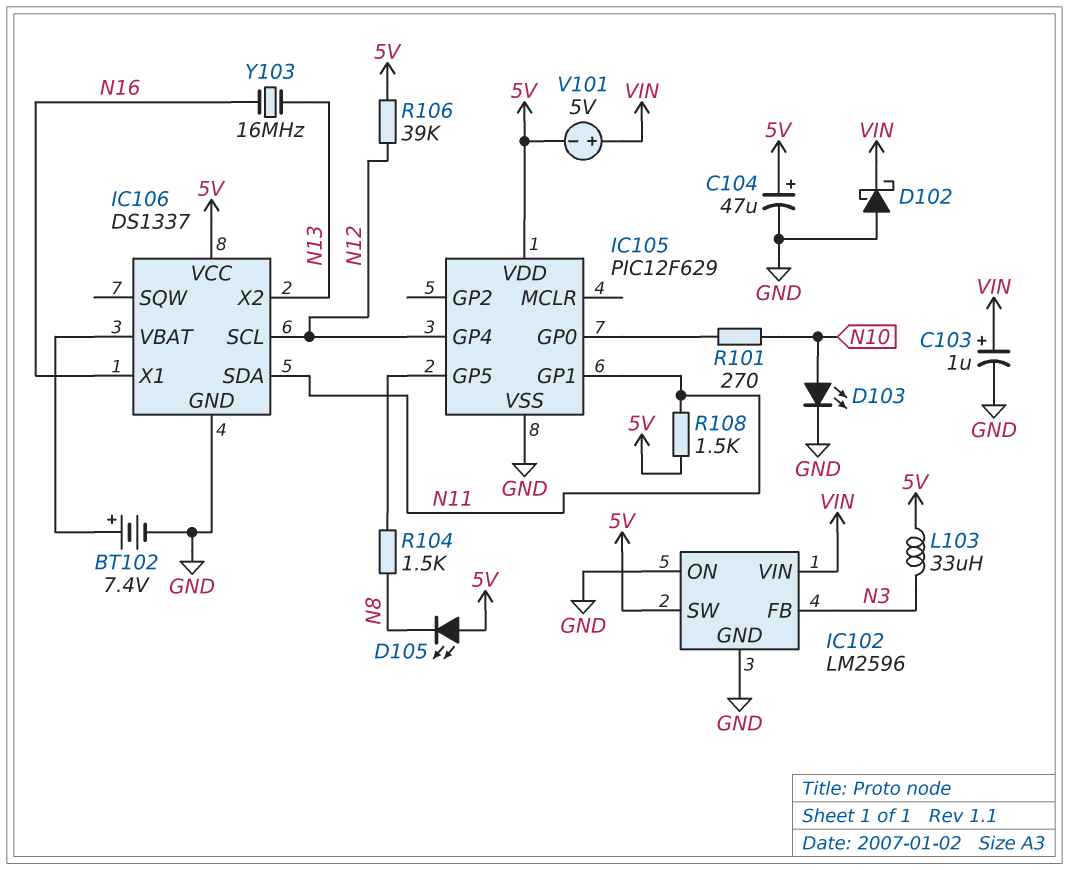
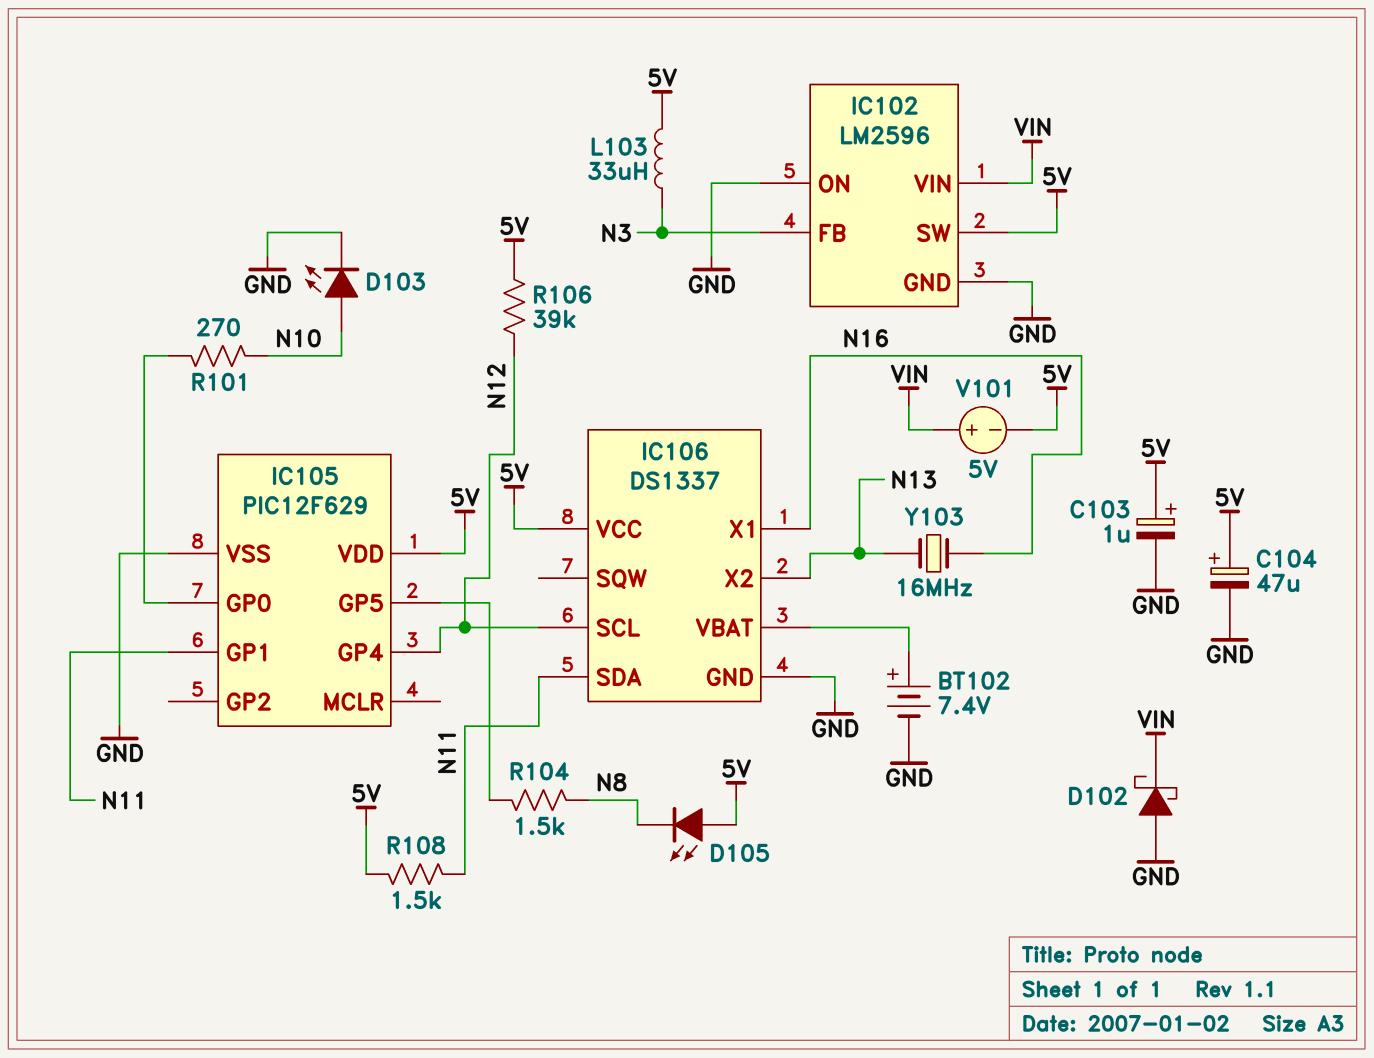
C103: 1uF (plus VIN, minus GND) -> 1uF (plus 5V, minus GND)

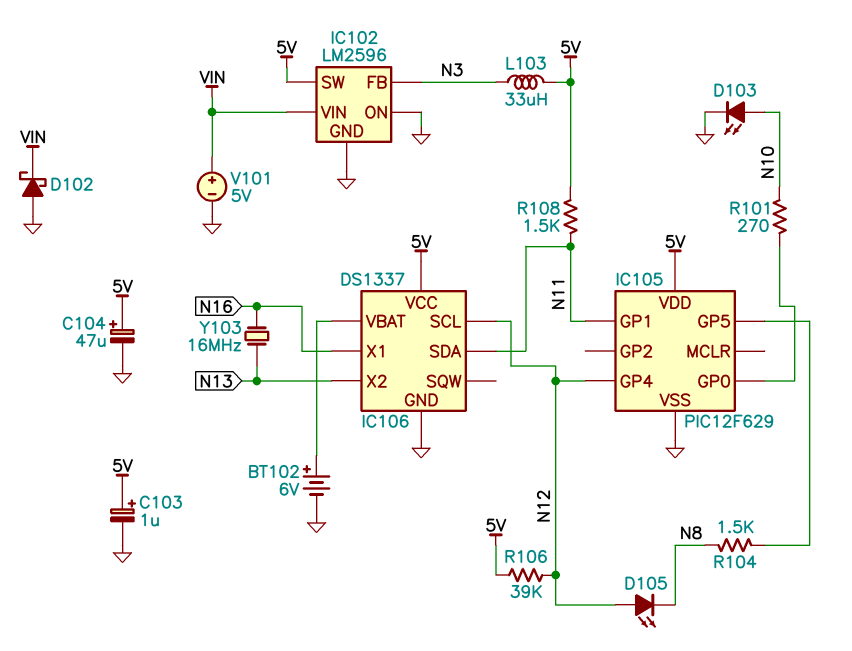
BT102: 7.4V (plus IC106/VBAT, minus GND) -> 6V (plus IC106/VBAT, minus GND)
D105: LED (A 5V, K N8) -> LED (A N12, K N8)
V101: 5V (plus VIN, minus 5V) -> 5V (plus VIN, minus GND)

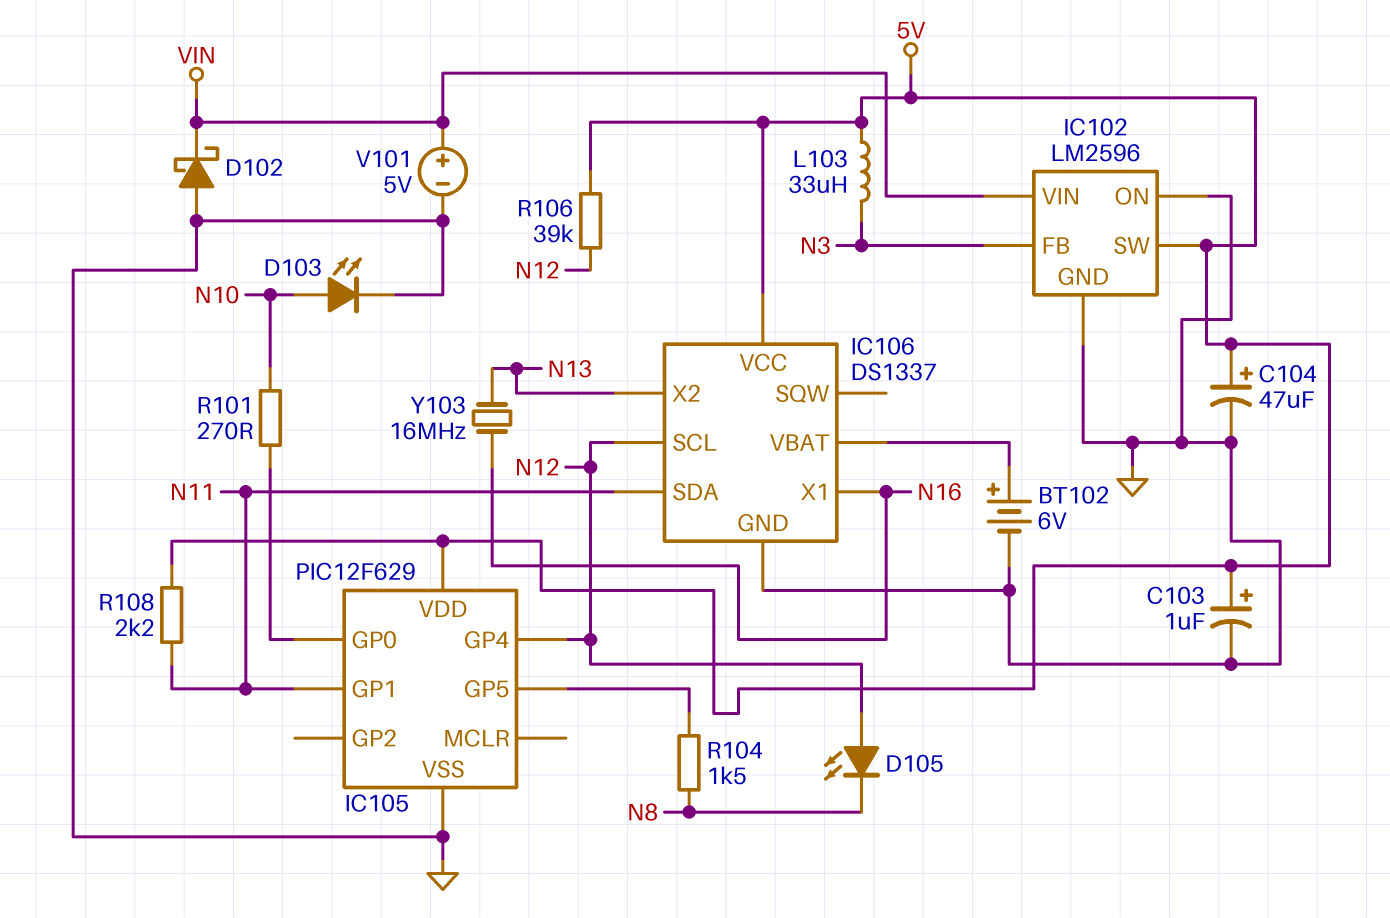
R108: 1.5k (5V, N11) -> 2.2k (5V, N11)

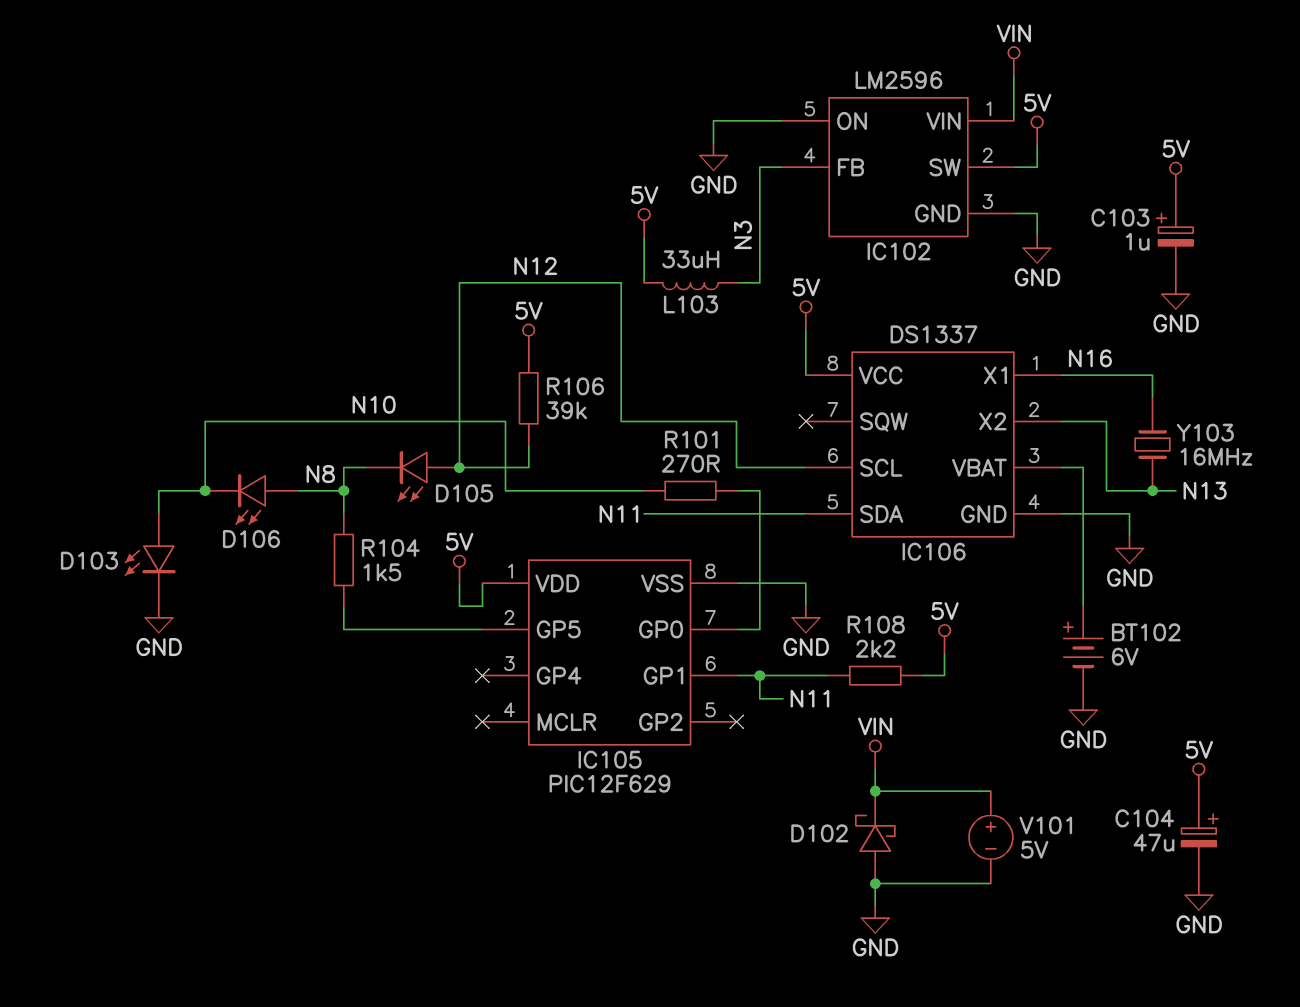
D106: none -> LED (A N8, K N10)
IC105 pin GP4: N12 -> none

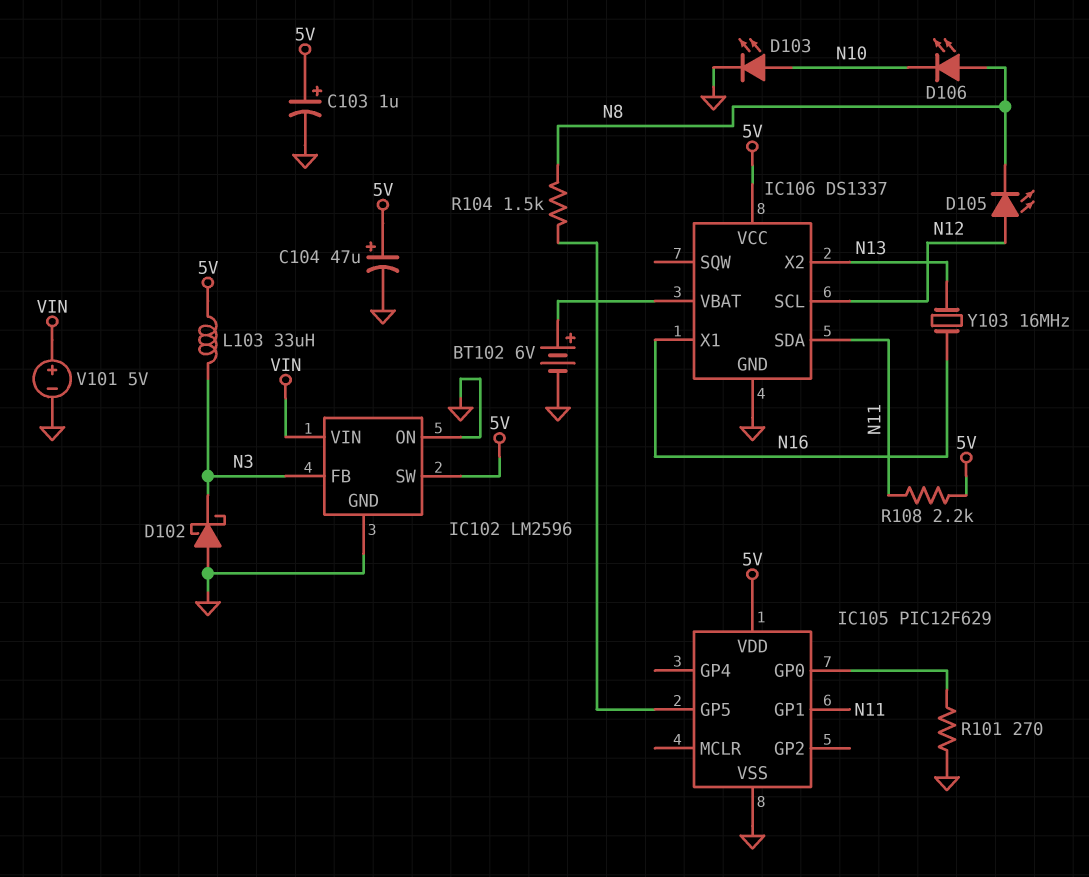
D102: schottky (A GND, K VIN) -> schottky (A GND, K N3)
R101: 270 (IC105/GP0, N10) -> 270 (GND, IC105/GP0)
R106: 39k (5V, N12) -> none

